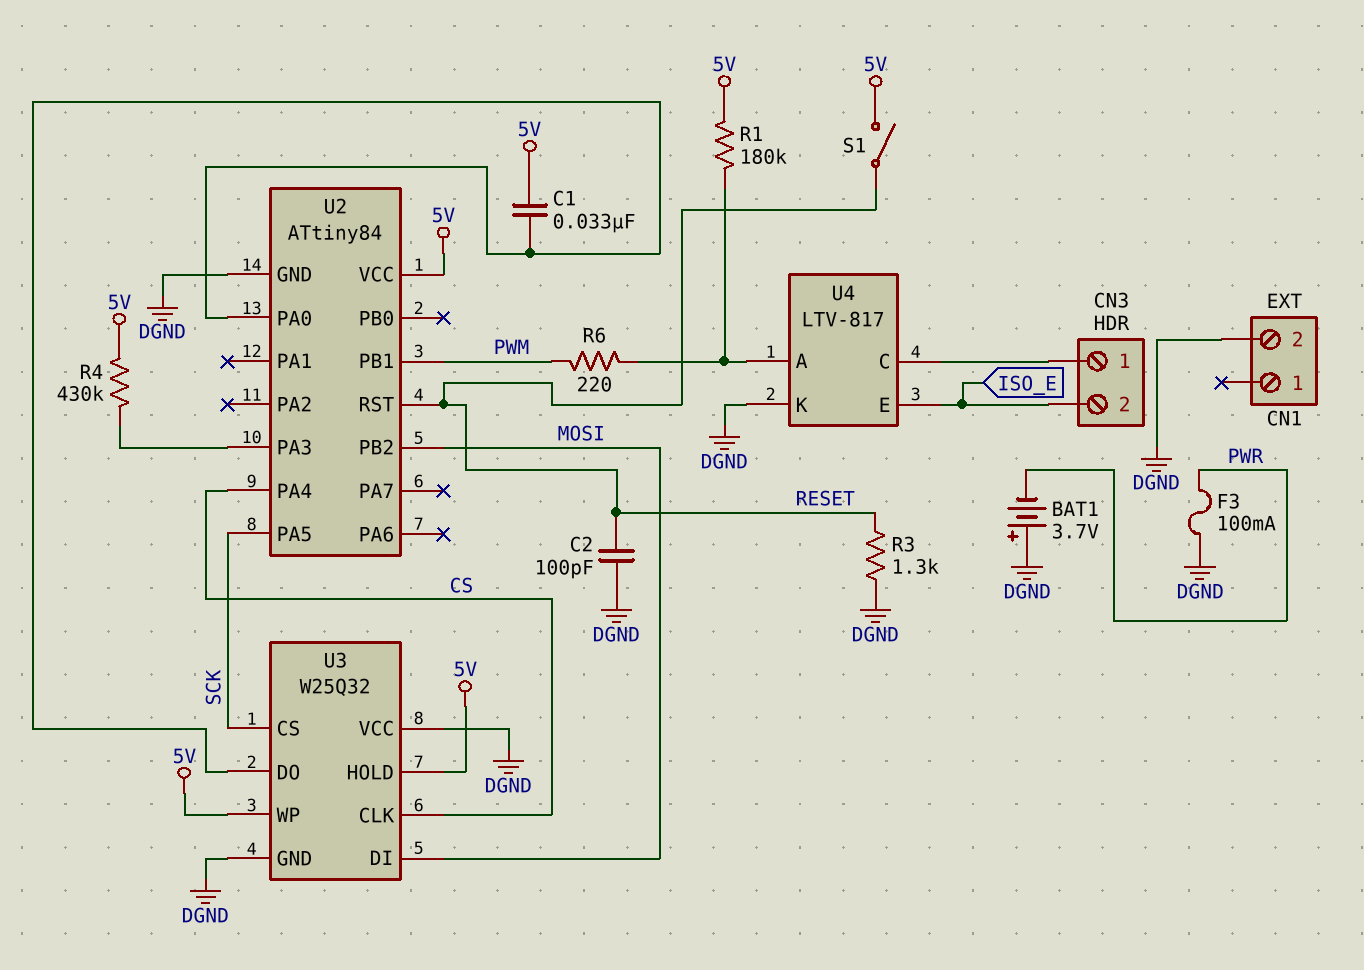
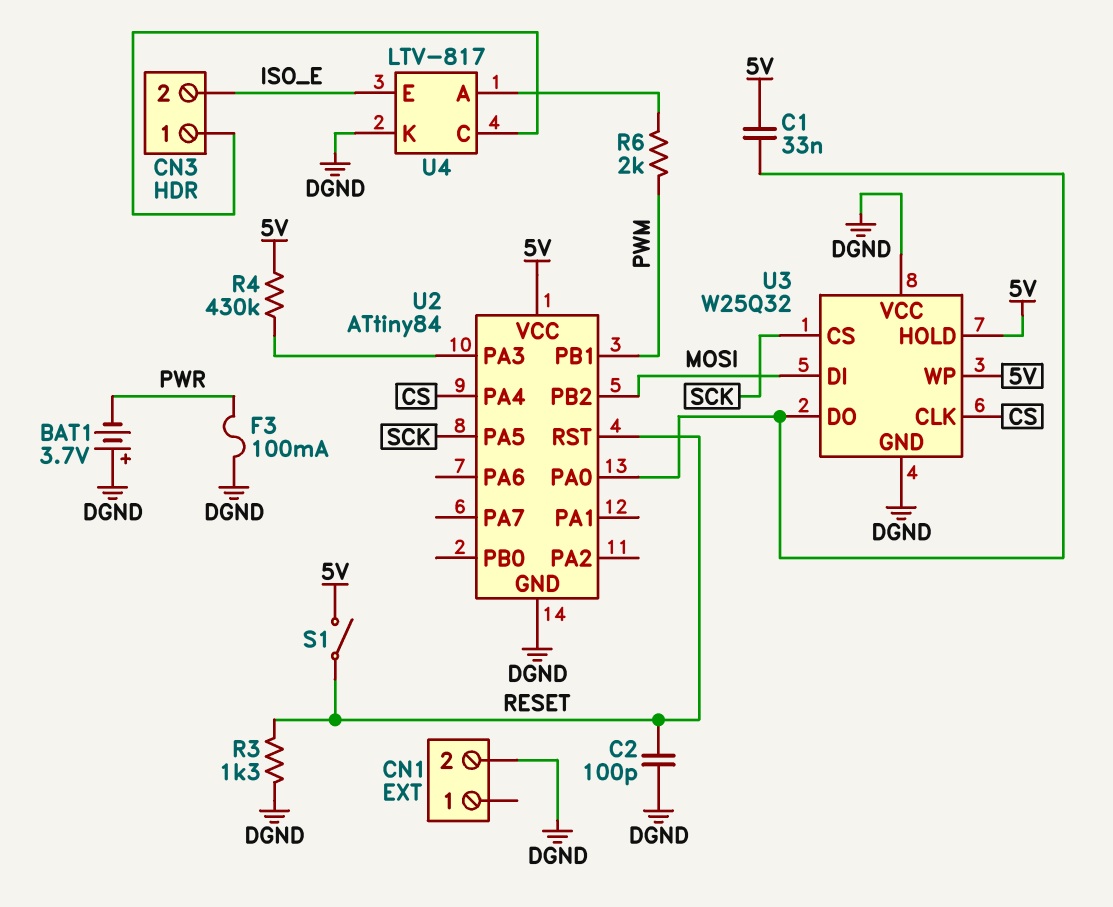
R1: 180k (5V, U4/A) -> none
R6: 220 (PWM, U4/A) -> 2k (PWM, U4/A)

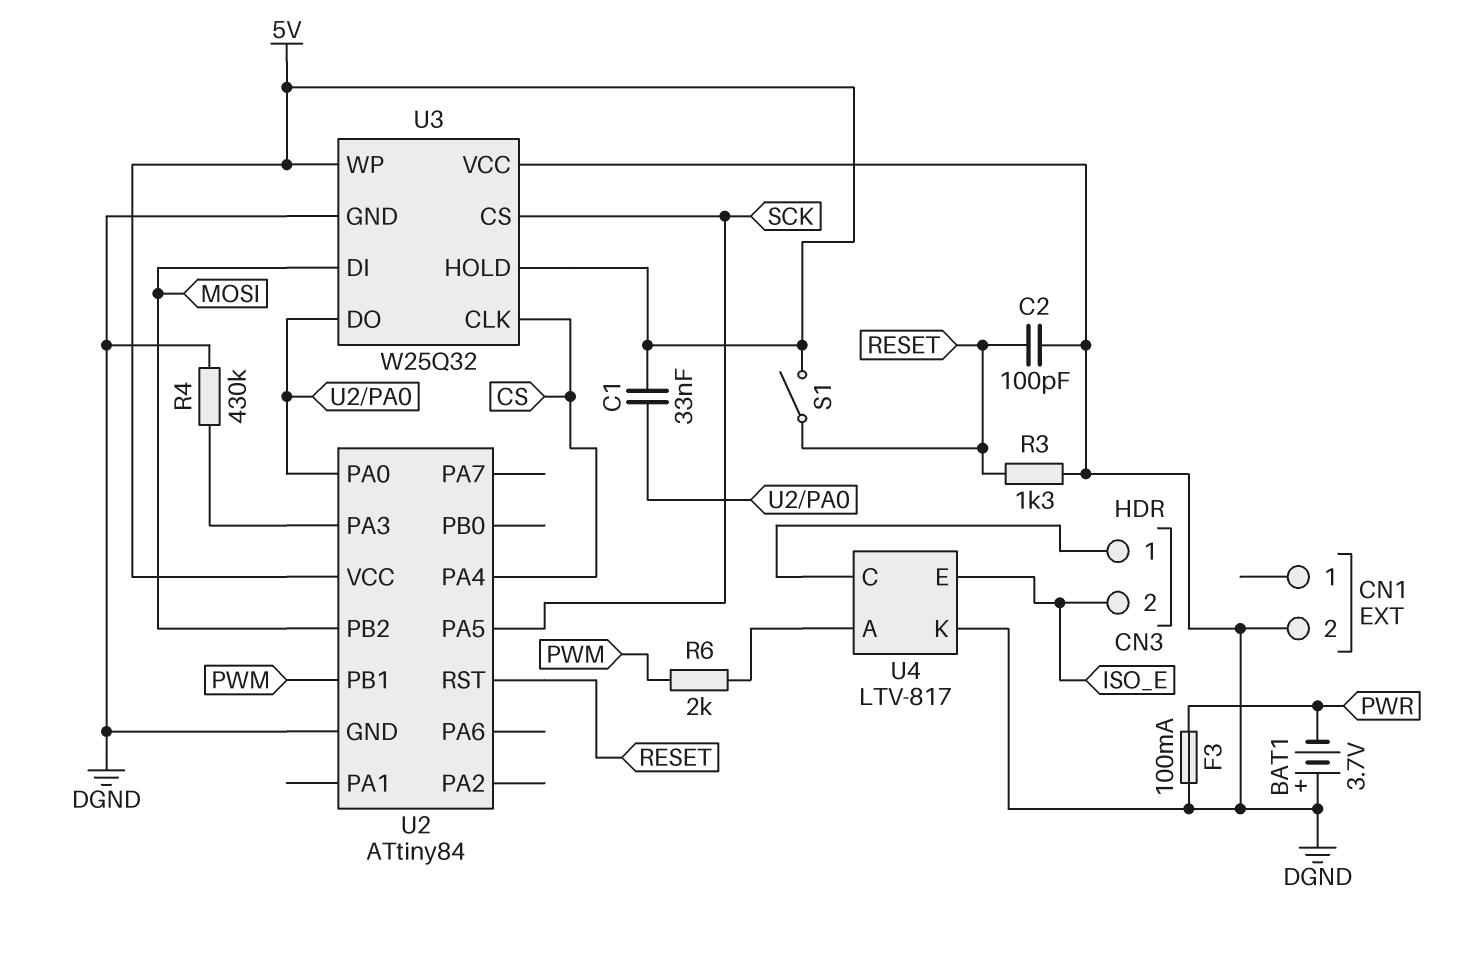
R4: 430k (5V, U2/PA3) -> 430k (DGND, U2/PA3)

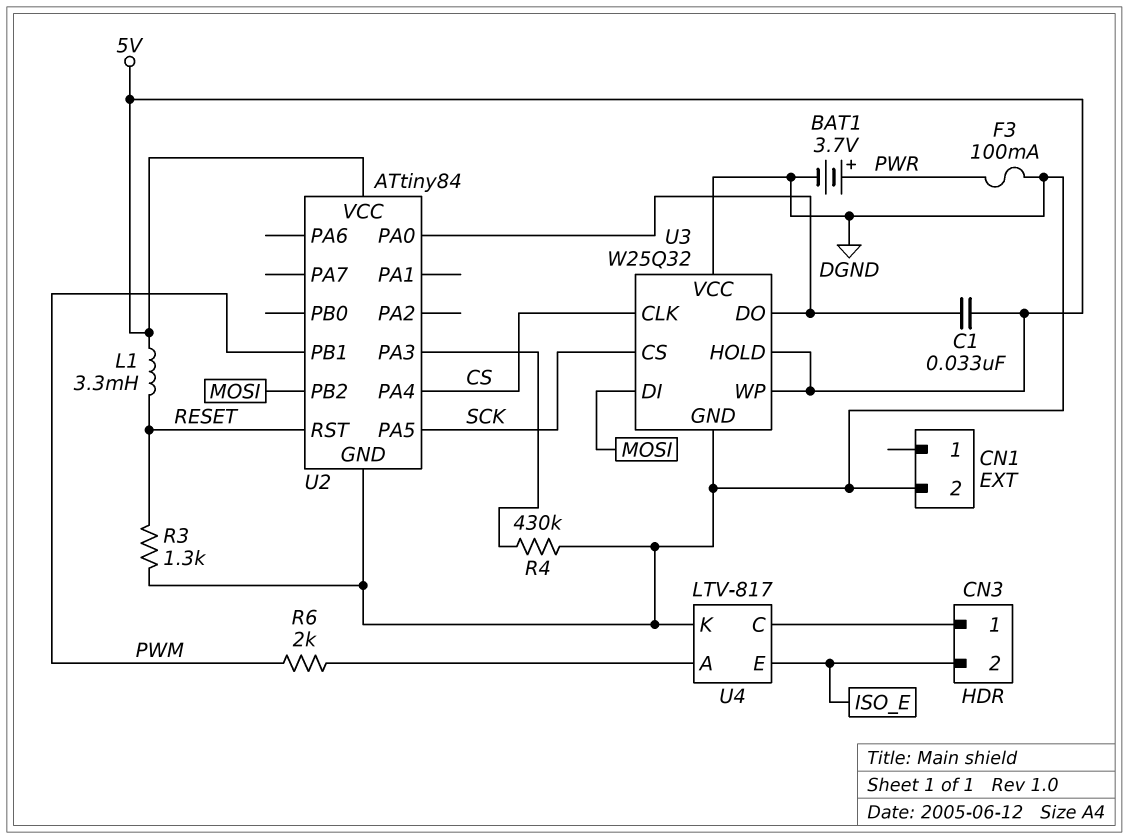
BAT1: 3.7V (plus DGND, minus PWR) -> 3.7V (plus PWR, minus DGND)
C2: 100pF (DGND, RESET) -> none
L1: none -> 3.3mH (5V, RESET)
S1: switch (5V, RESET) -> none

